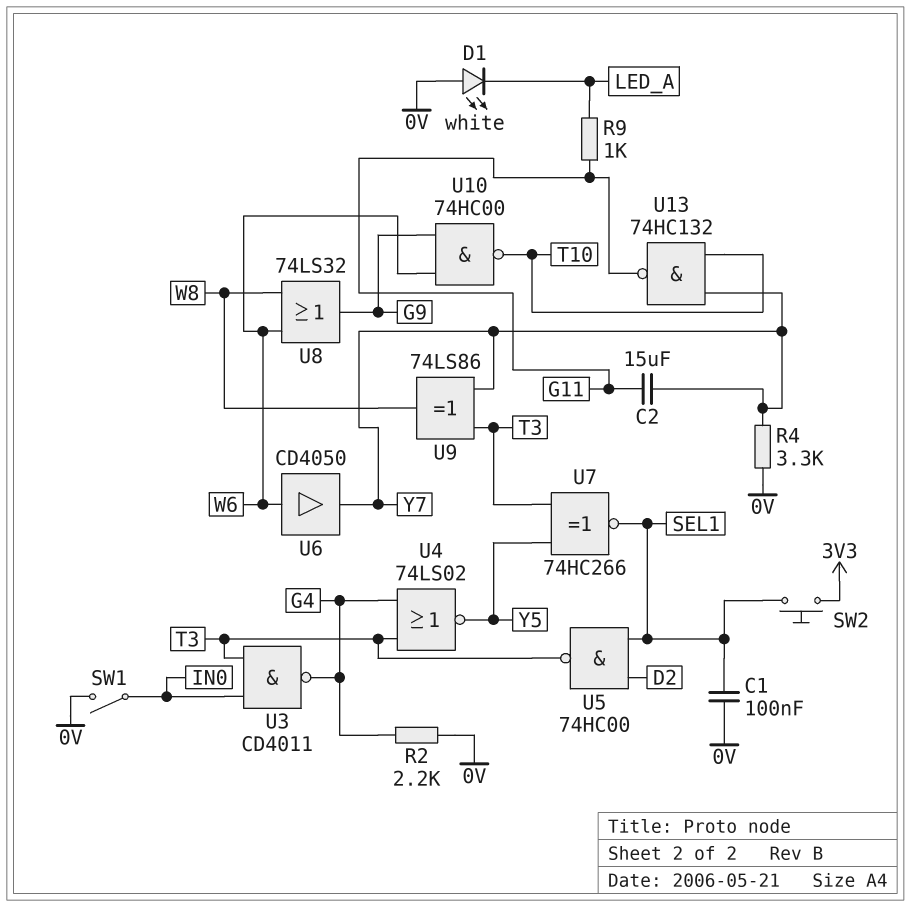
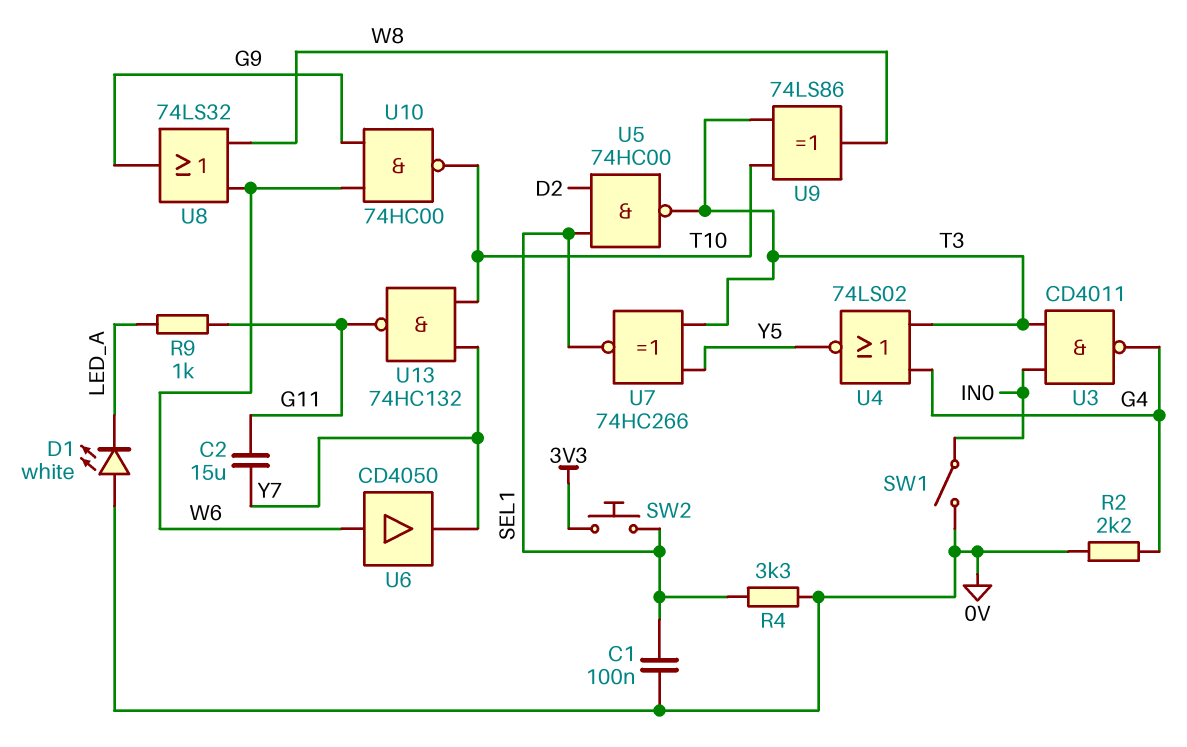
R4: 3.3k (0V, Y7) -> 3.3k (0V, SEL1)
U9: XOR 74LS86 (in T3, in Y7, out W8) -> XOR 74LS86 (in T3, in T10, out W8)

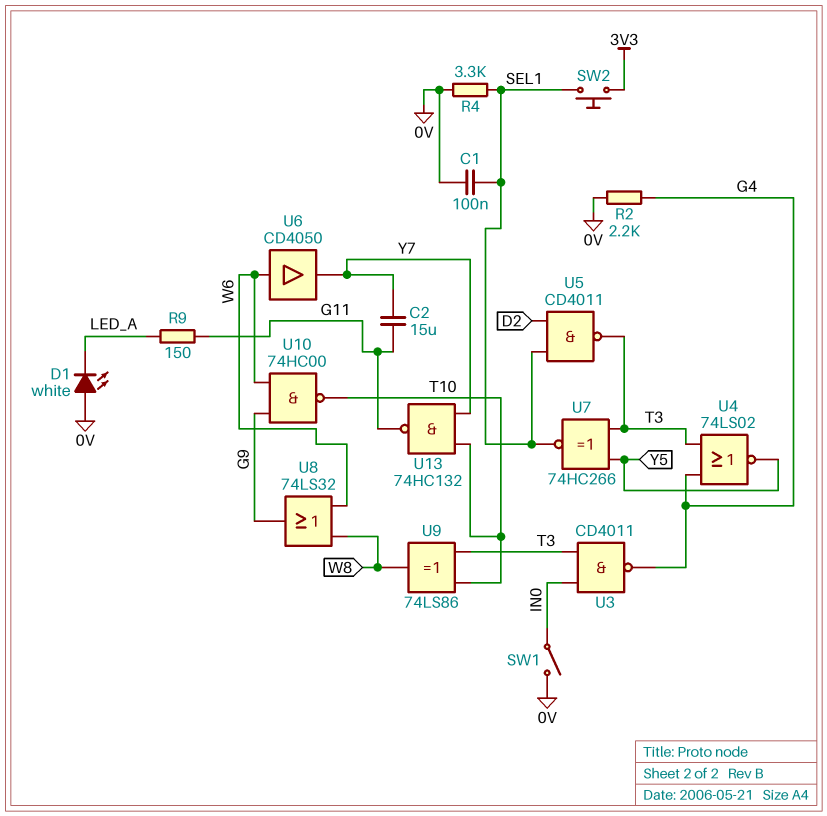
R9: 1k (G11, LED_A) -> 150 (G11, LED_A)
U5: NAND 74HC00 (in D2, in SEL1, out T3) -> NAND CD4011 (in D2, in SEL1, out T3)

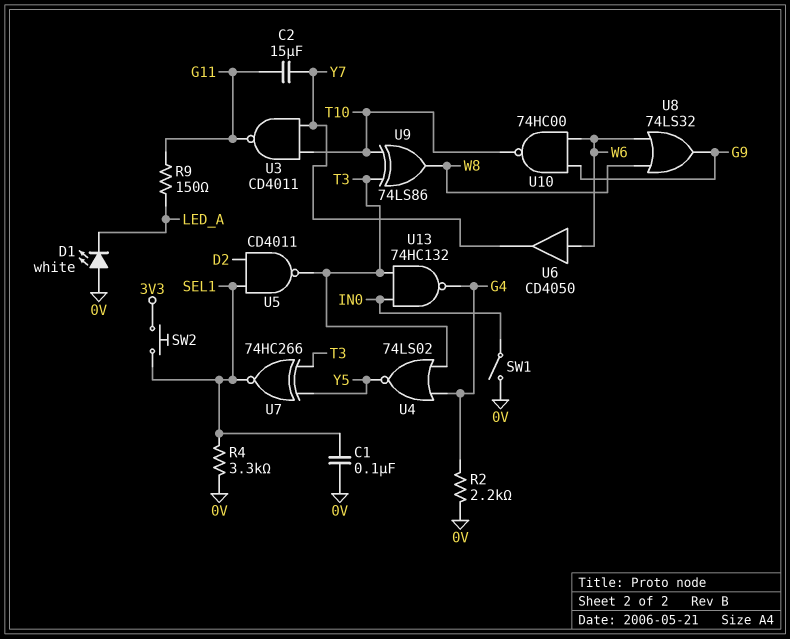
U3: NAND CD4011 (in IN0, in T3, out G4) -> NAND CD4011 (in T10, in Y7, out G11)
U13: NAND 74HC132 (in T10, in Y7, out G11) -> NAND 74HC132 (in IN0, in T3, out G4)

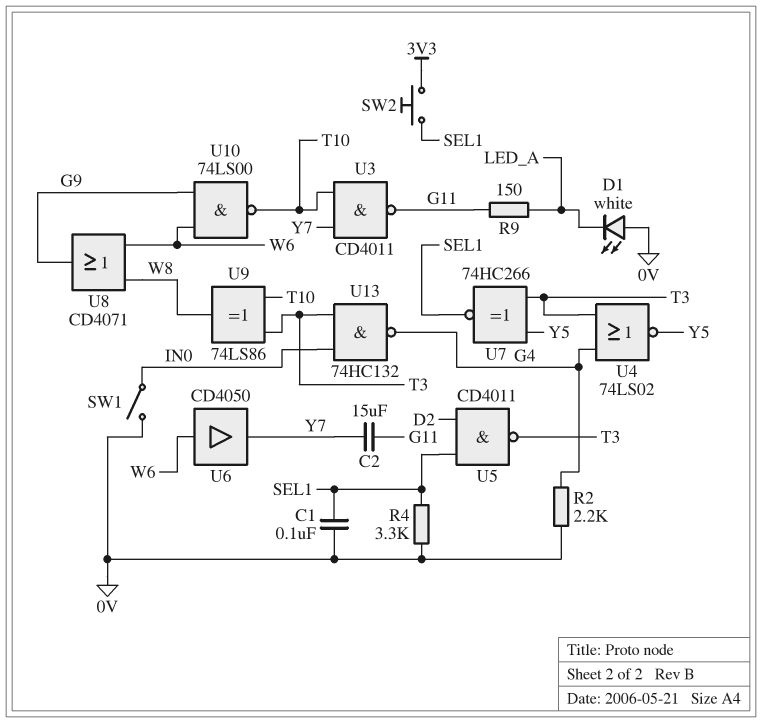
U8: OR 74LS32 (in W6, in W8, out G9) -> OR CD4071 (in W6, in W8, out G9)
U10: NAND 74HC00 (in G9, in W6, out T10) -> NAND 74LS00 (in G9, in W6, out T10)

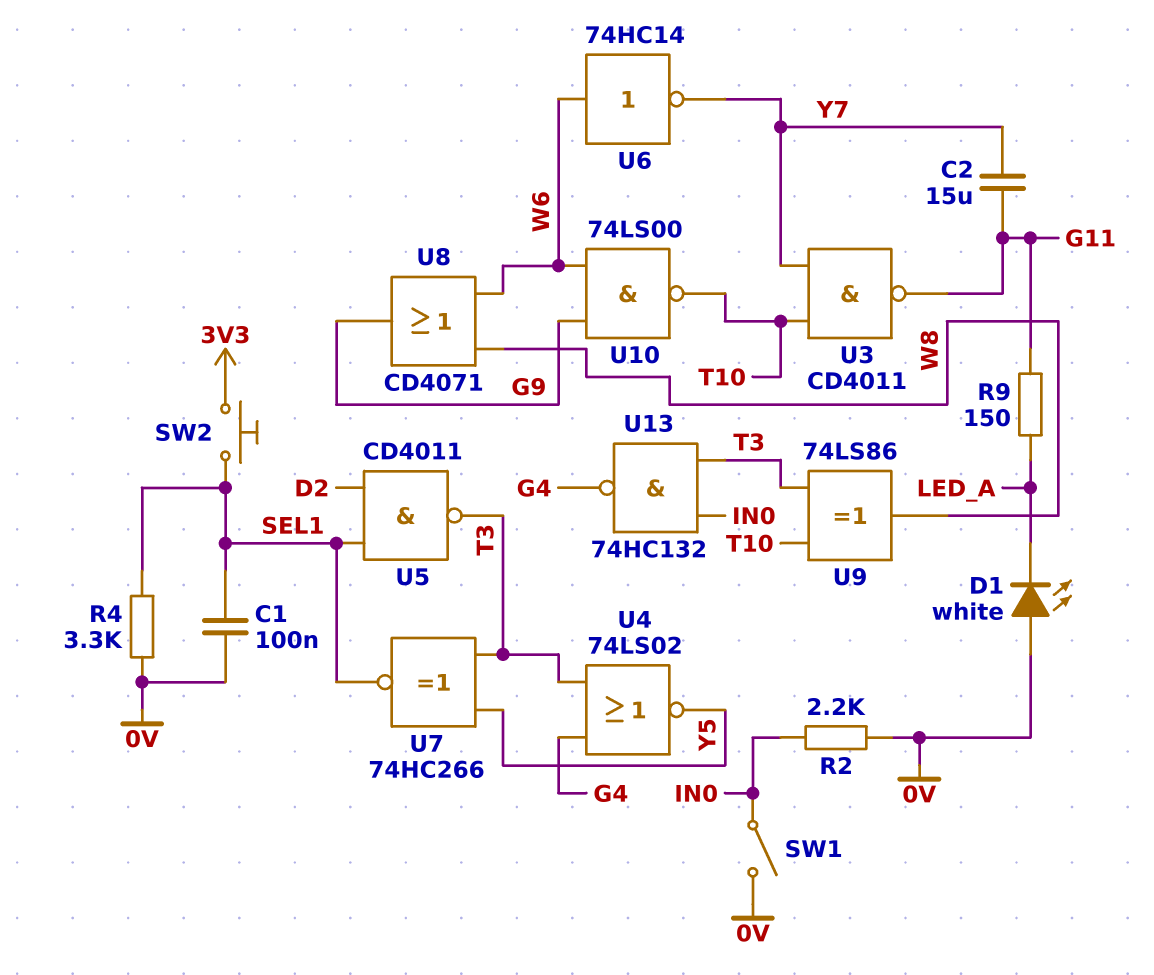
R2: 2.2k (0V, G4) -> 2.2k (0V, IN0)
U6: buffer CD4050 (in W6, out Y7) -> NOT 74HC14 (in W6, out Y7)

